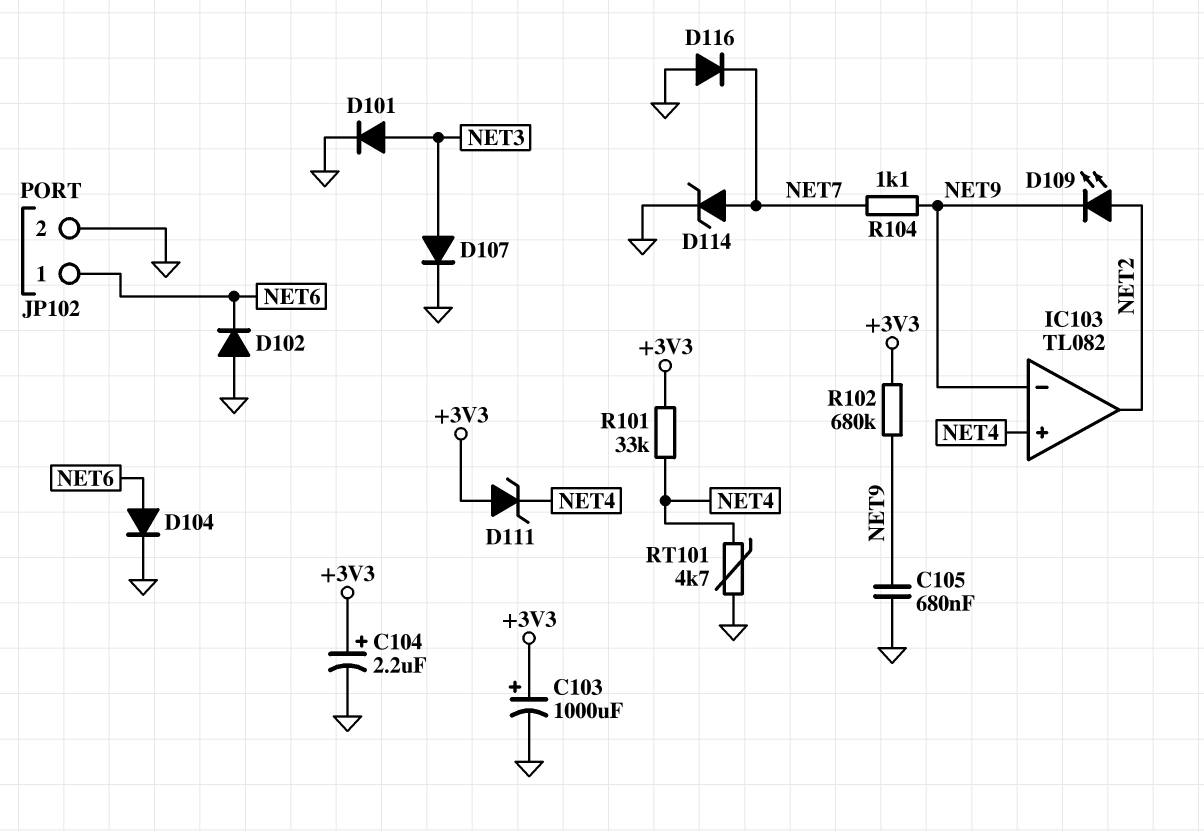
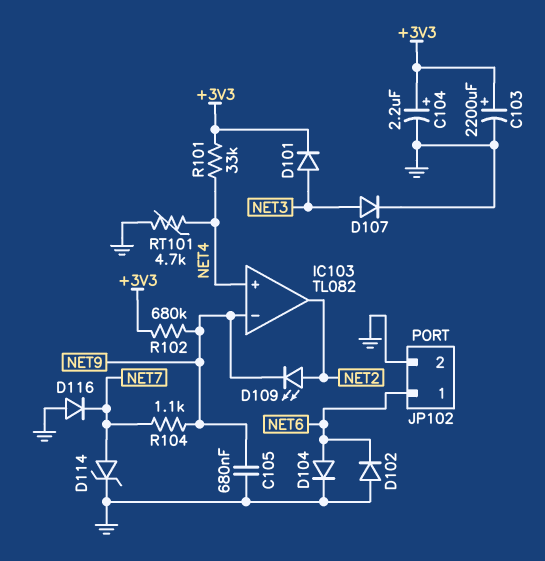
C103: 1000uF (plus +3V3, minus GND) -> 2200uF (plus +3V3, minus GND)
D101: diode (A NET3, K GND) -> diode (A NET3, K +3V3)
D111: zener (A +3V3, K NET4) -> none

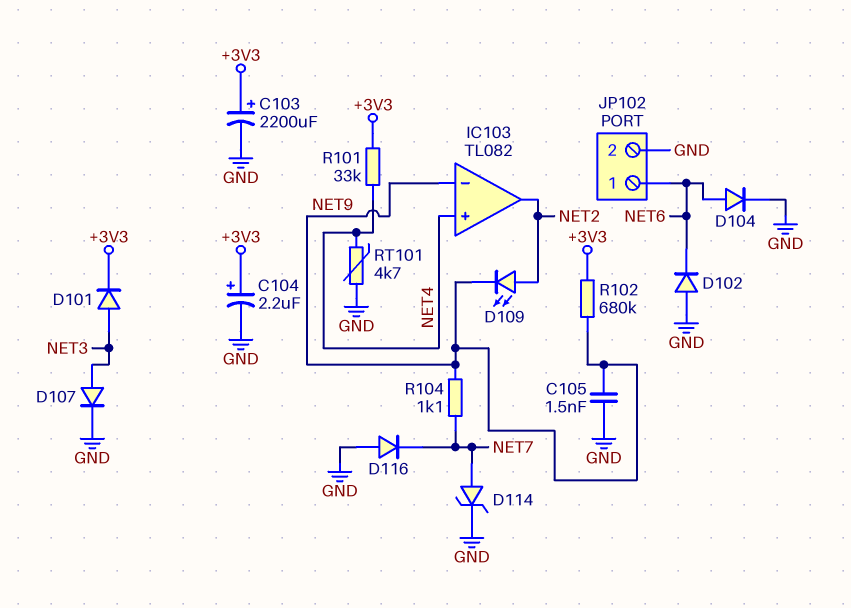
C105: 680nF (GND, NET9) -> 1.5nF (GND, NET9)

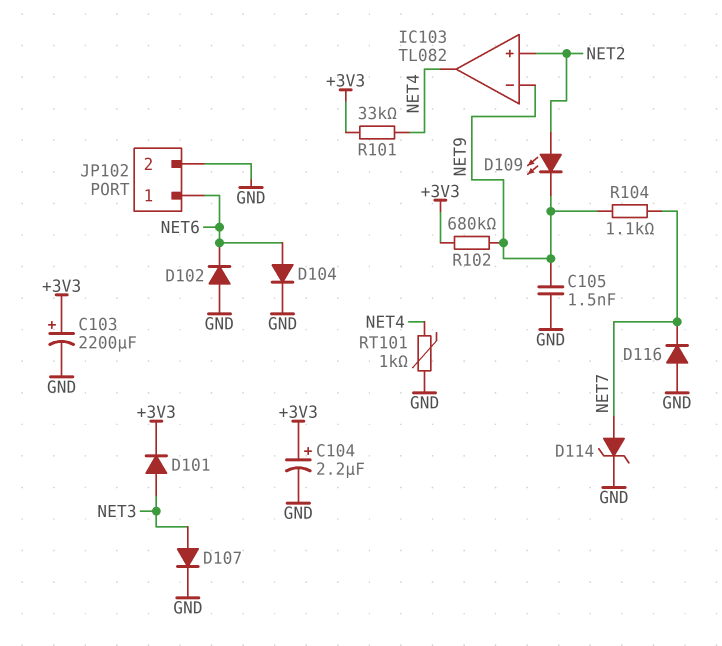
IC103 pin in+: NET4 -> NET2
IC103 pin out: NET2 -> NET4
RT101: 4.7k (GND, NET4) -> 1k (GND, NET4)

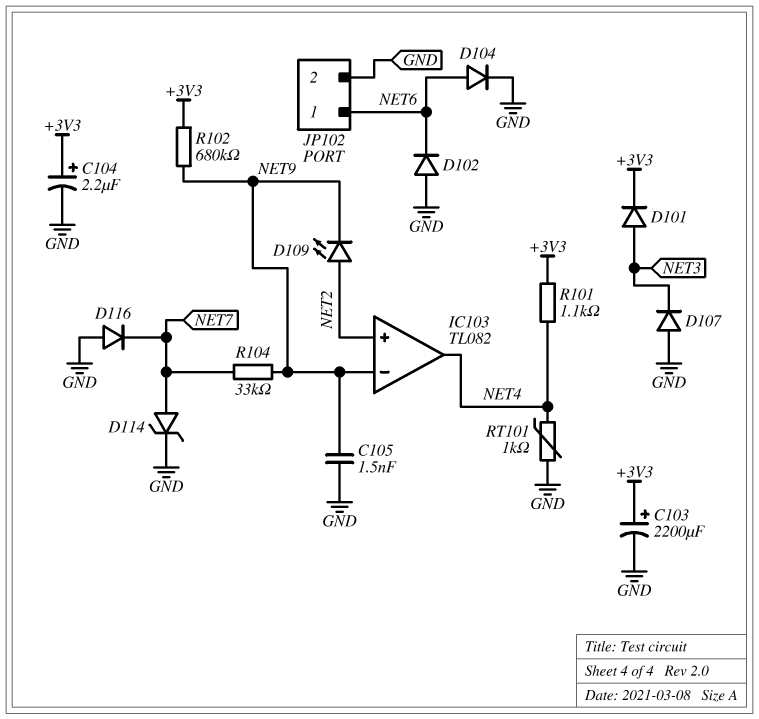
D107: diode (A NET3, K GND) -> diode (A GND, K NET3)
R101: 33k (+3V3, NET4) -> 1.1k (+3V3, NET4)
R104: 1.1k (NET7, NET9) -> 33k (NET7, NET9)

